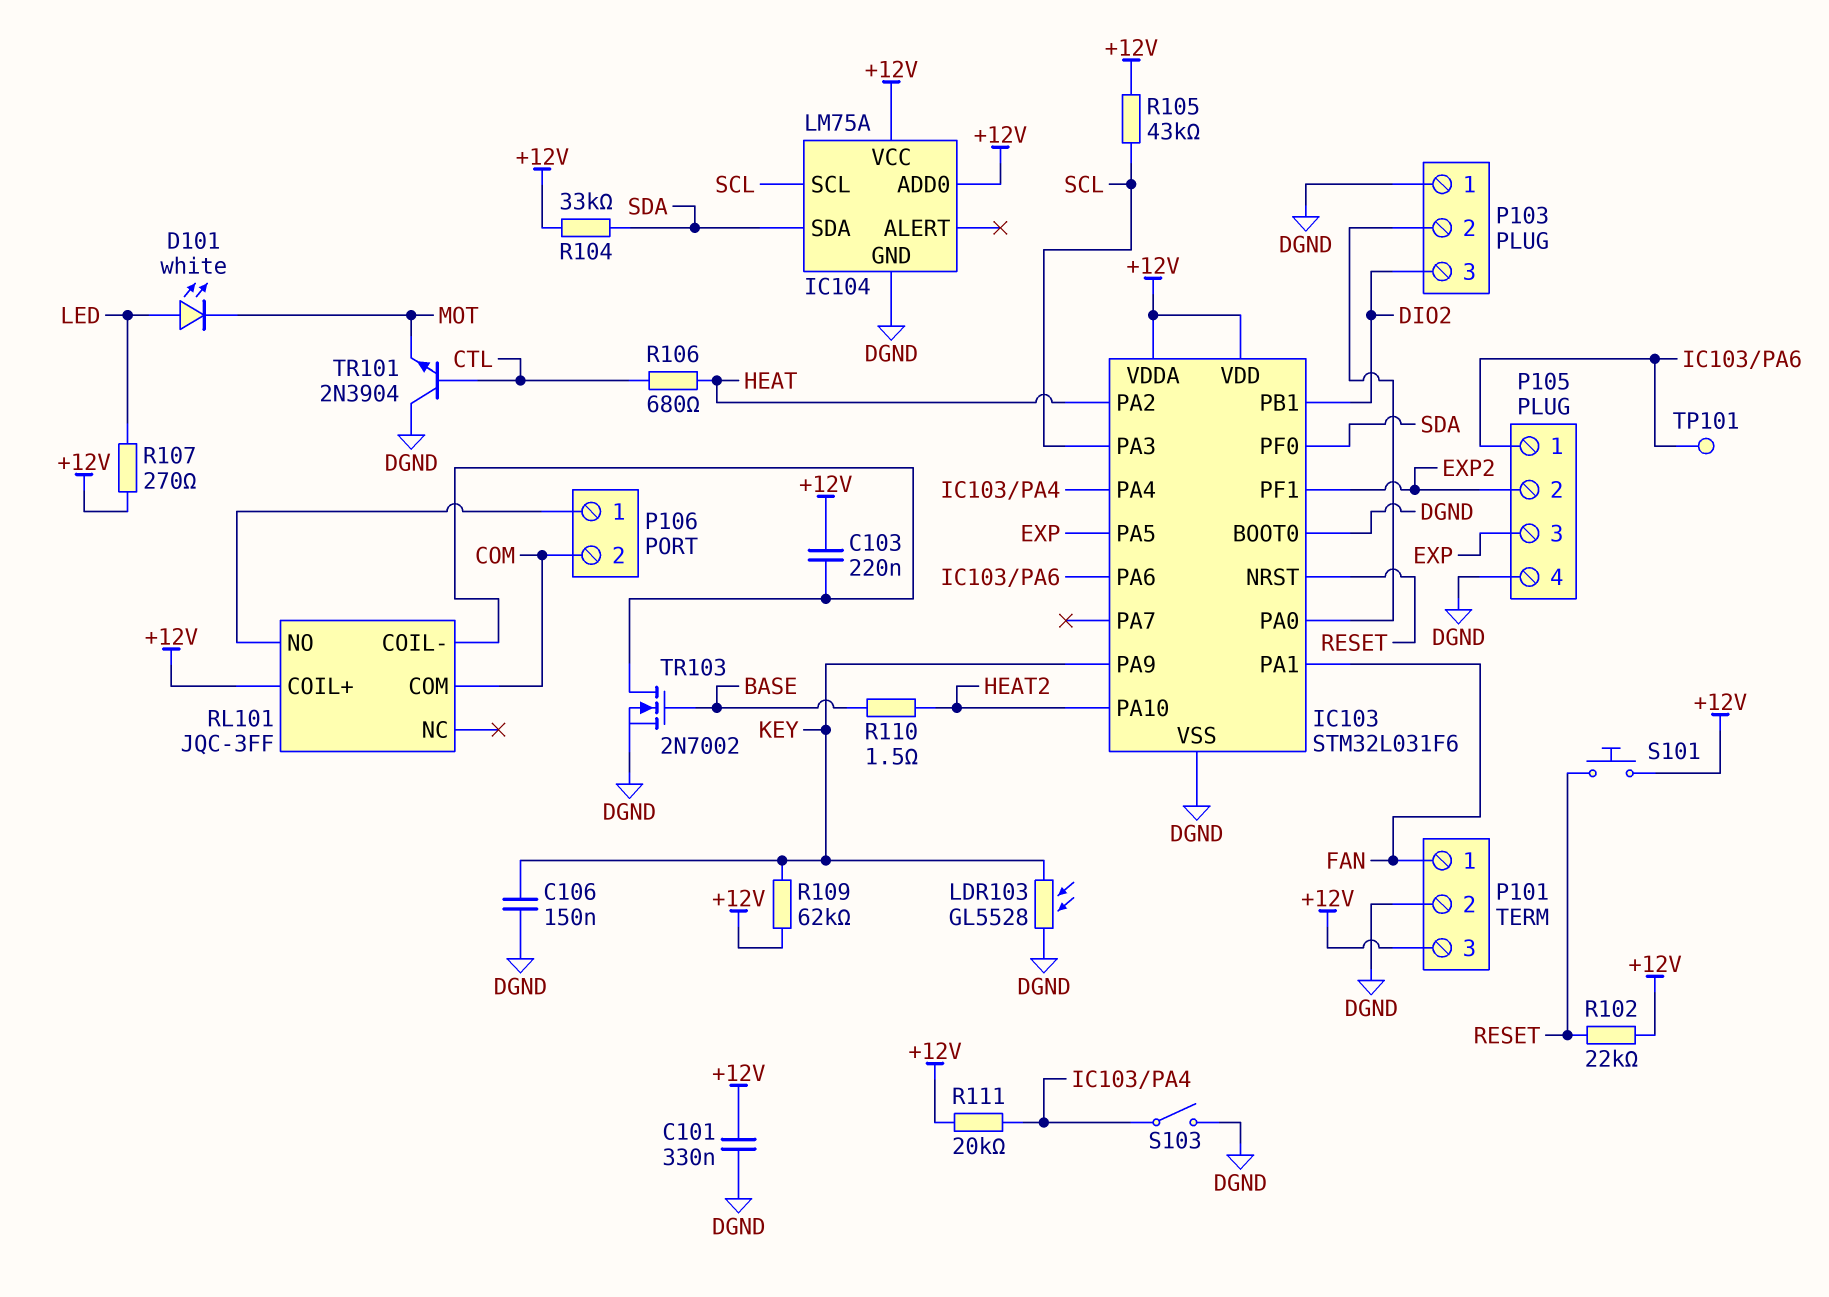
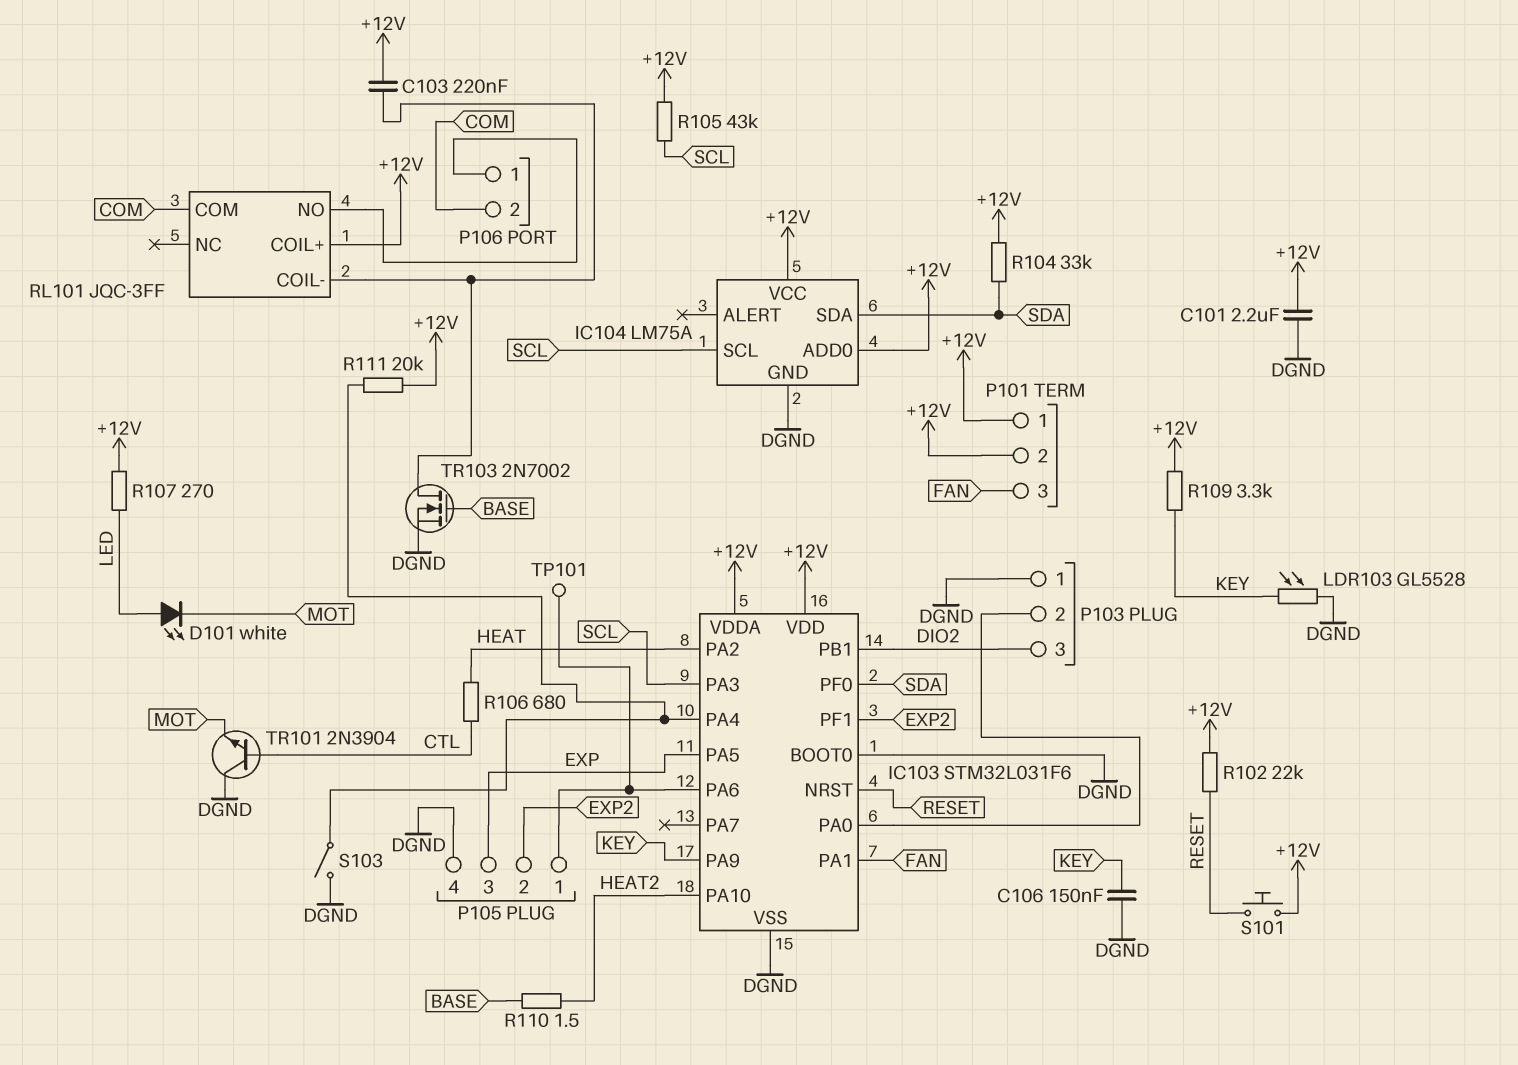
C101: 330nF (+12V, DGND) -> 2.2uF (+12V, DGND)
P101 pin 1: FAN -> +12V
P101 pin 2: DGND -> +12V
P101 pin 3: +12V -> FAN
R109: 62k (+12V, KEY) -> 3.3k (+12V, KEY)

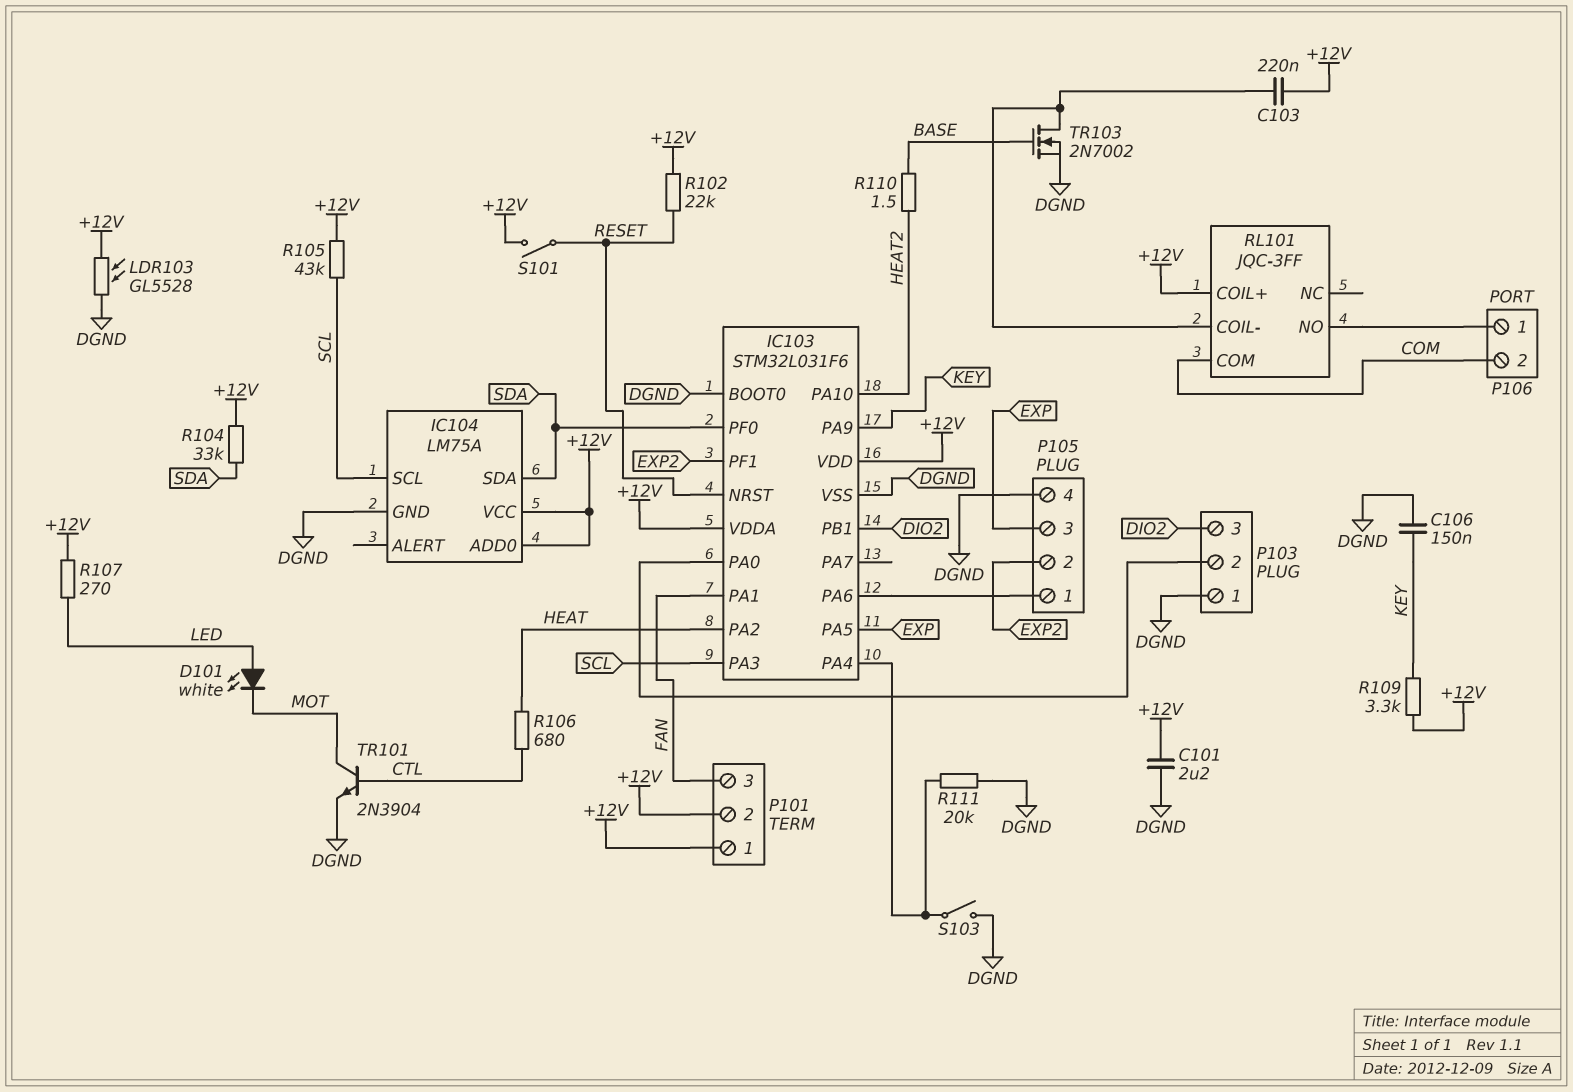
LDR103: GL5528 (DGND, KEY) -> GL5528 (+12V, DGND)
R111: 20k (+12V, IC103/PA4) -> 20k (DGND, IC103/PA4)
S101: button (+12V, RESET) -> switch (+12V, RESET)
TP101: test point (IC103/PA6) -> none
TR101: NPN 2N3904 (B CTL, C DGND, E MOT) -> NPN 2N3904 (B CTL, C MOT, E DGND)

